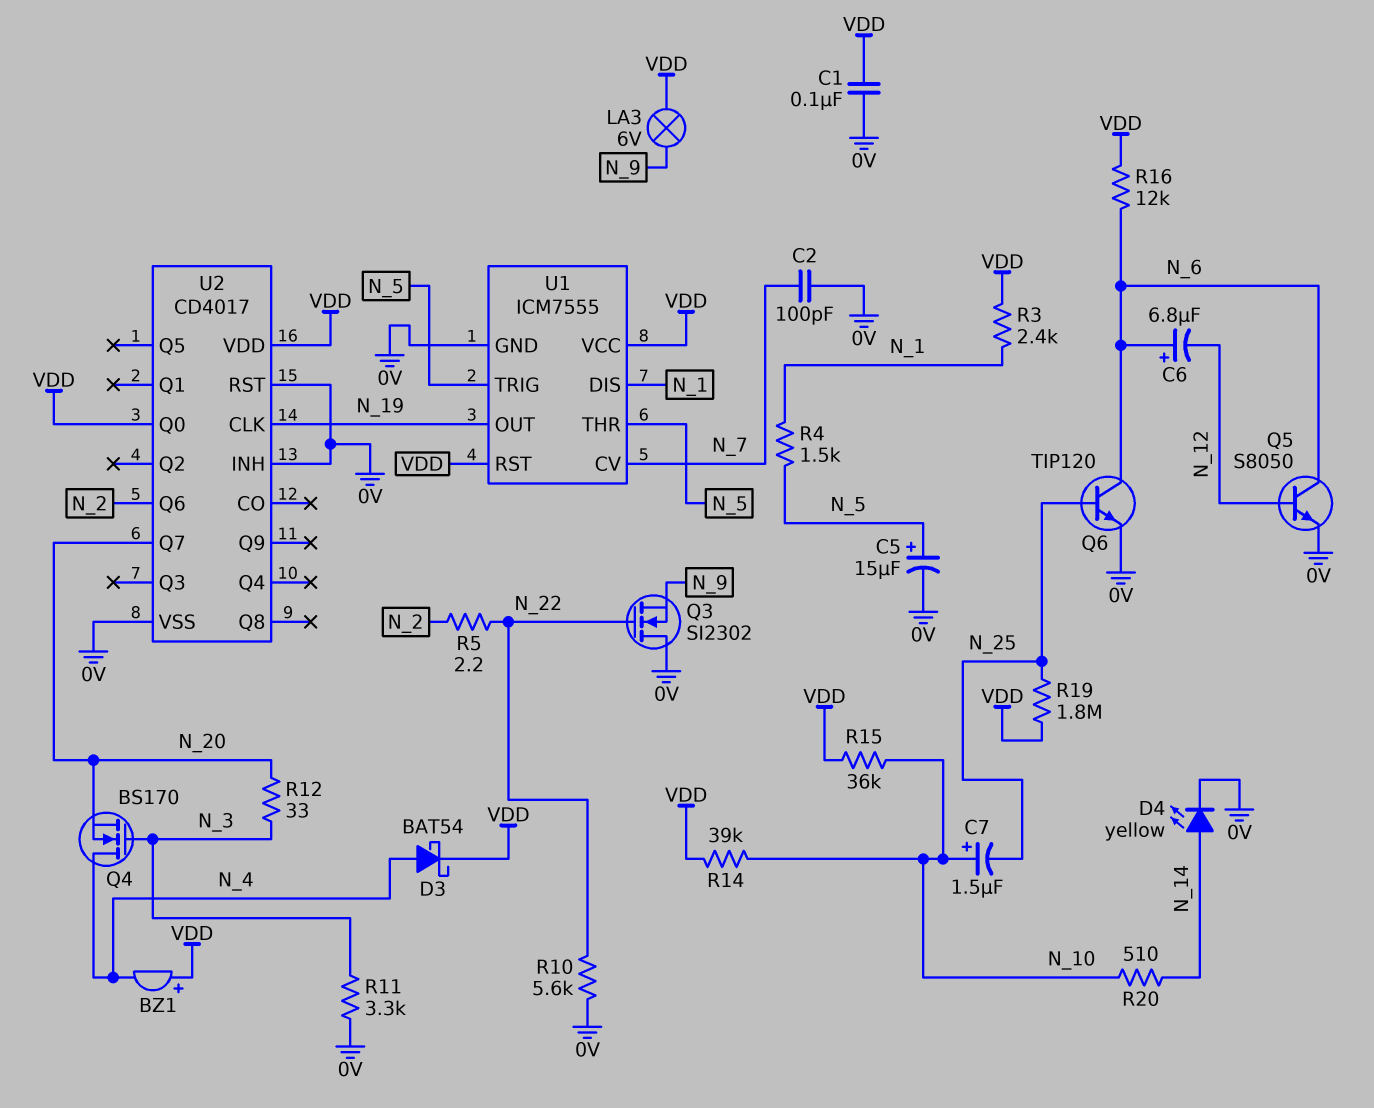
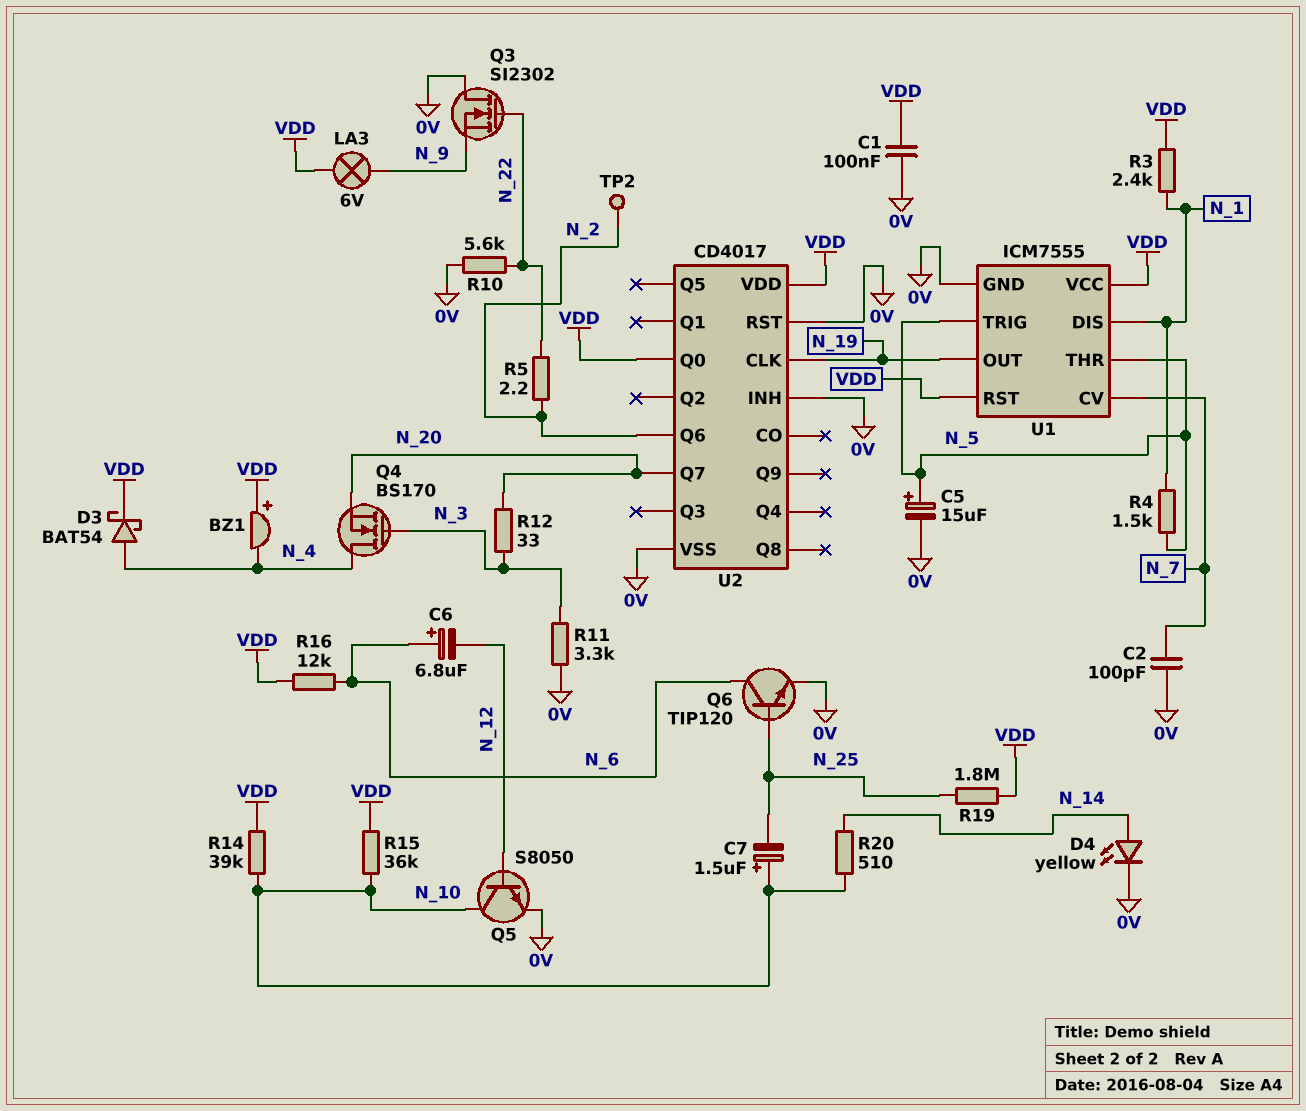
Q5: NPN S8050 (B N_12, C N_6, E 0V) -> NPN S8050 (B N_12, C N_10, E 0V)
TP2: none -> test point (N_2)

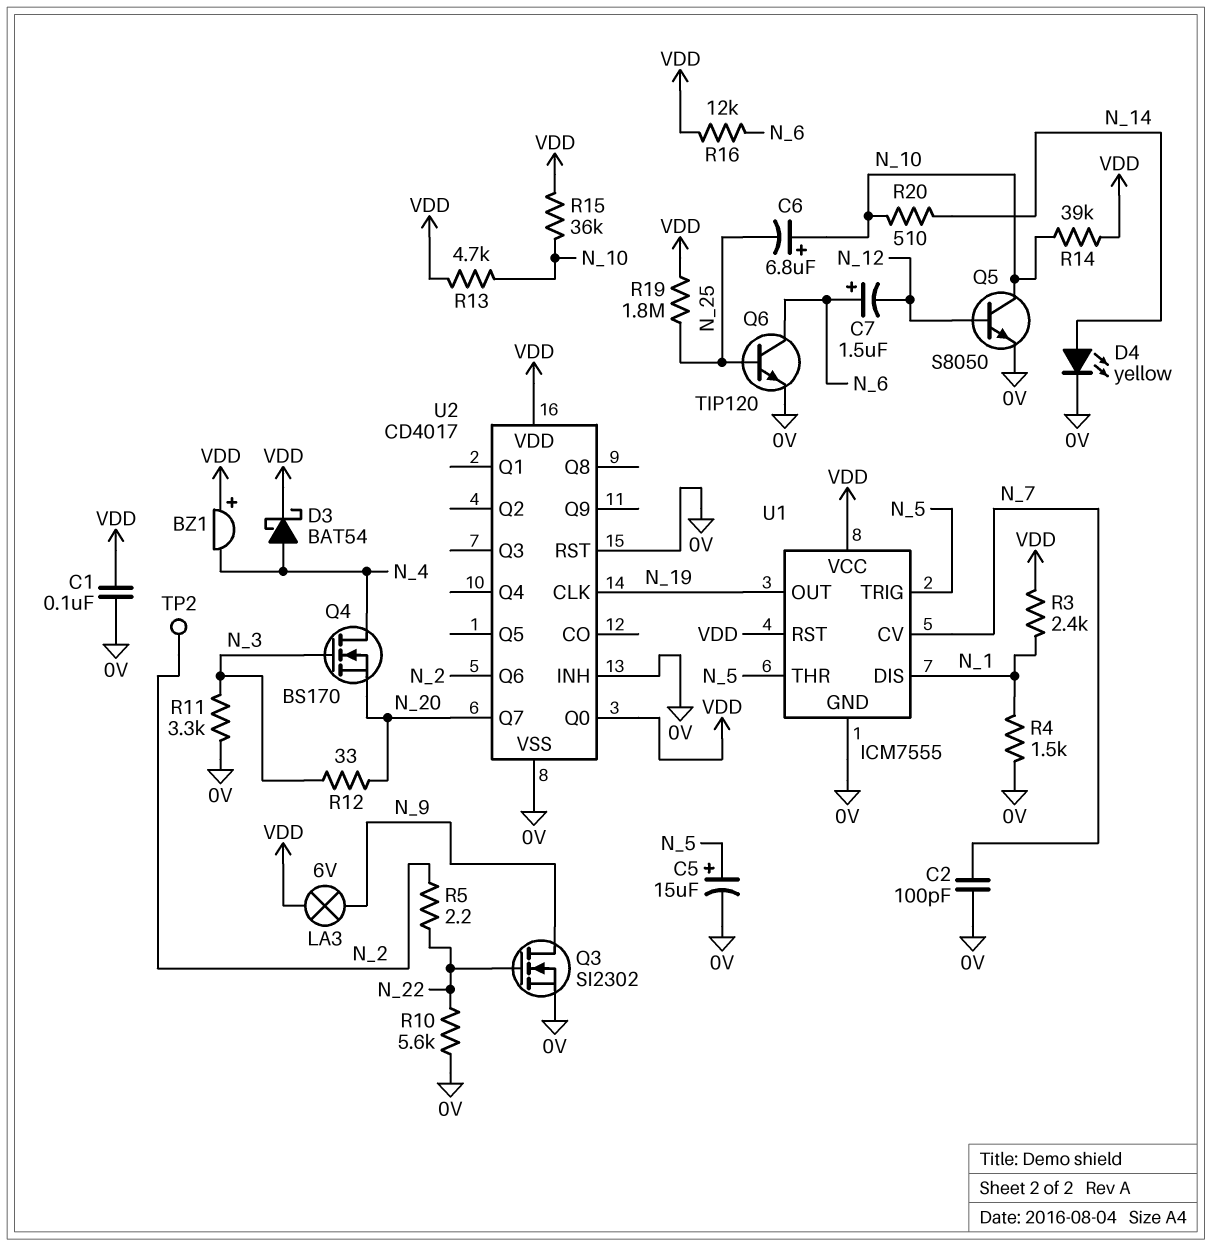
C6: 6.8uF (plus N_6, minus N_12) -> 6.8uF (plus N_10, minus N_25)
C7: 1.5uF (plus N_10, minus N_25) -> 1.5uF (plus N_6, minus N_12)
Q3: NMOS SI2302 (G N_22, D 0V, S N_9) -> NMOS SI2302 (G N_22, D N_9, S 0V)
R4: 1.5k (N_1, N_5) -> 1.5k (0V, N_1)
R13: none -> 4.7k (N_10, VDD)

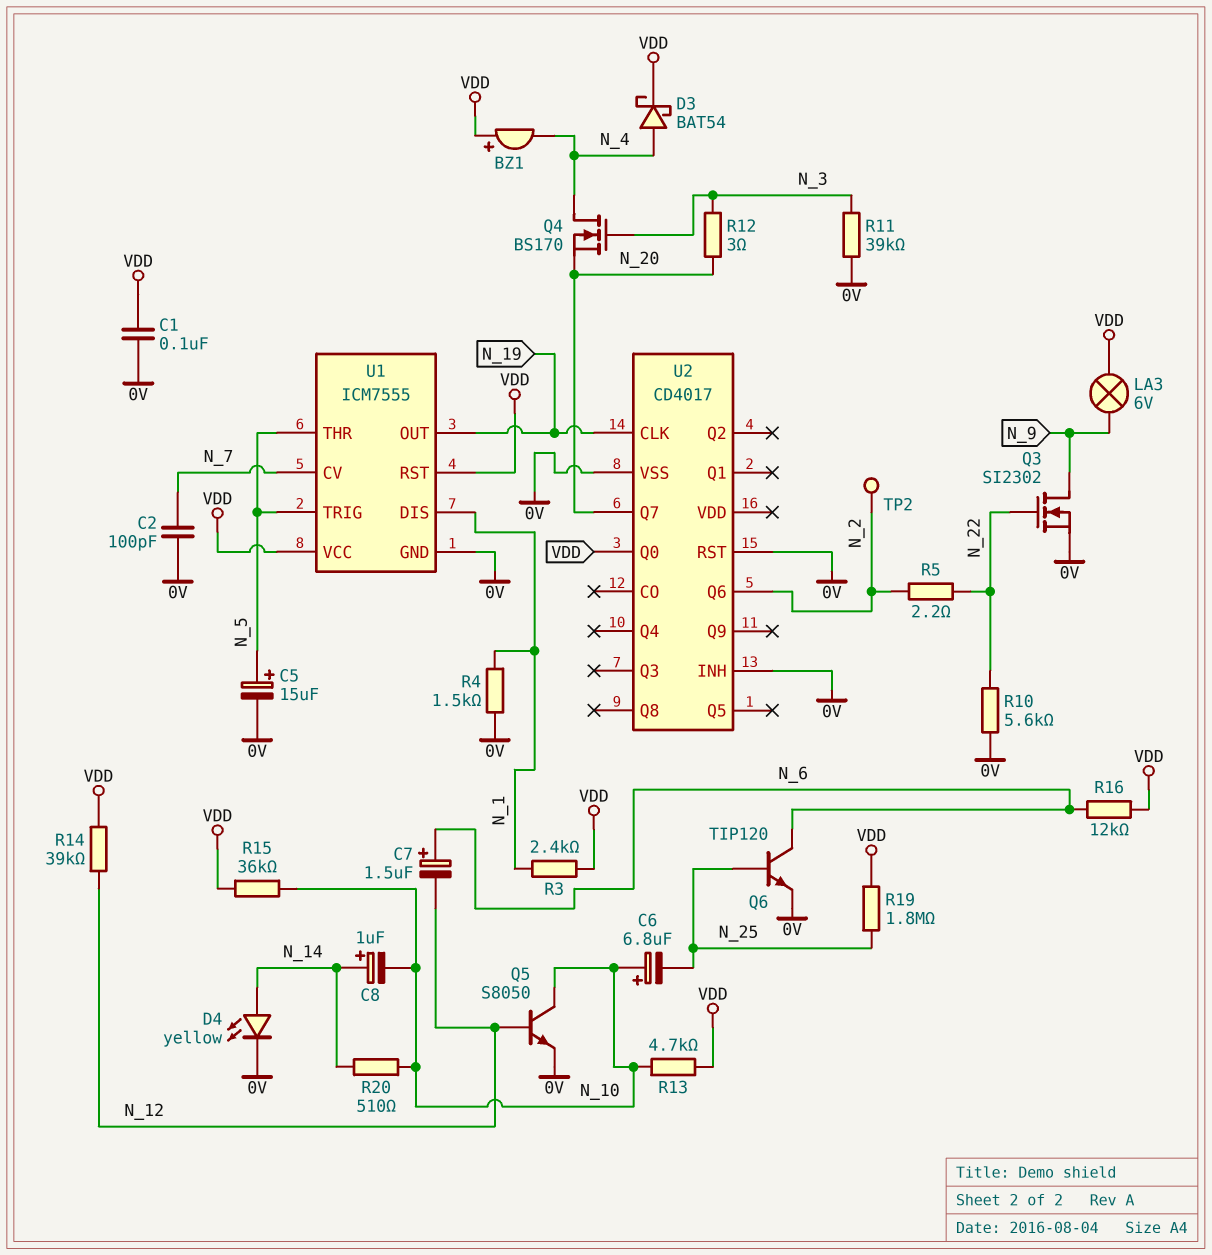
C8: none -> 1uF (plus N_14, minus N_10)
R11: 3.3k (0V, N_3) -> 39k (0V, N_3)
R12: 33 (N_3, N_20) -> 3 (N_3, N_20)
R14: 39k (N_10, VDD) -> 39k (N_12, VDD)
U2 pin VDD: VDD -> none

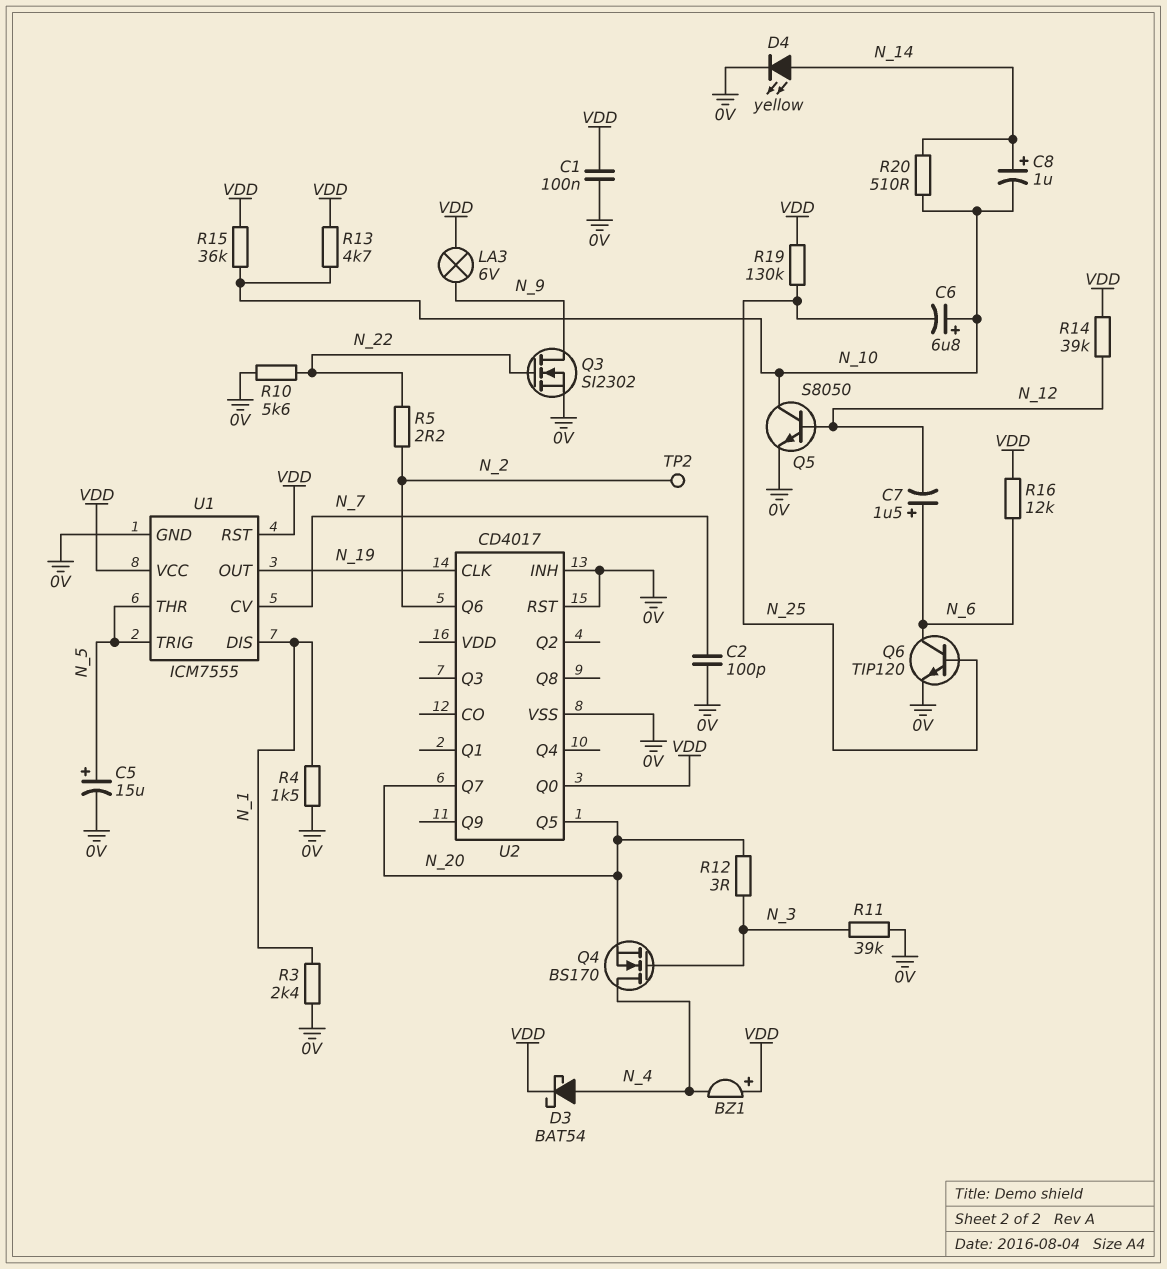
R3: 2.4k (N_1, VDD) -> 2.4k (0V, N_1)
R19: 1.8M (N_25, VDD) -> 130k (N_25, VDD)
U2 pin Q5: none -> N_20

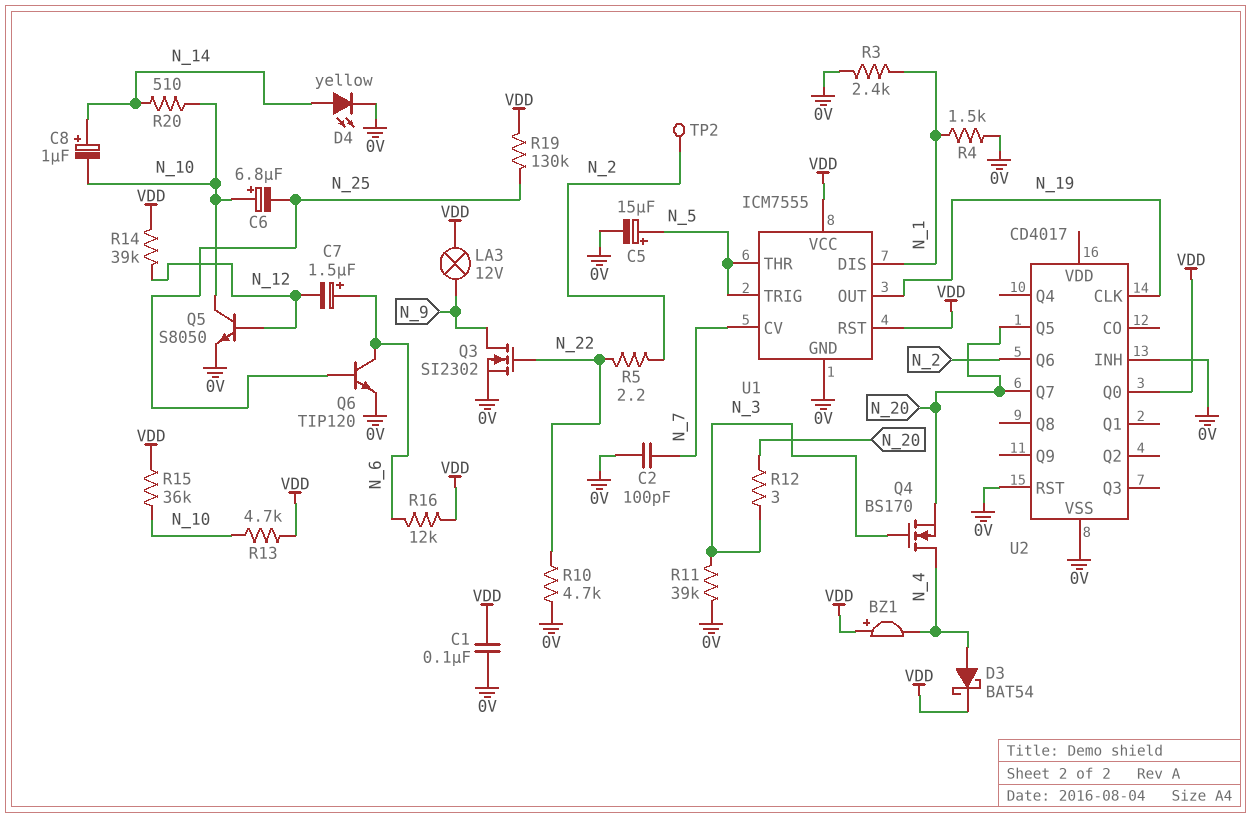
LA3: lamp 6V (N_9, VDD) -> lamp 12V (N_9, VDD)
R10: 5.6k (0V, N_22) -> 4.7k (0V, N_22)

